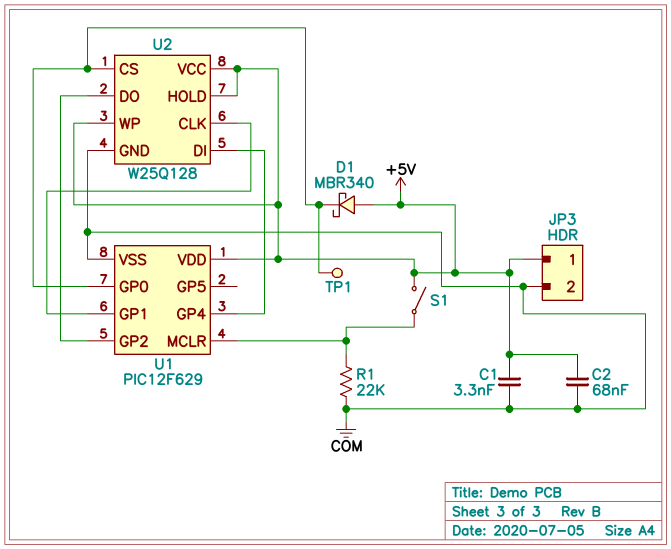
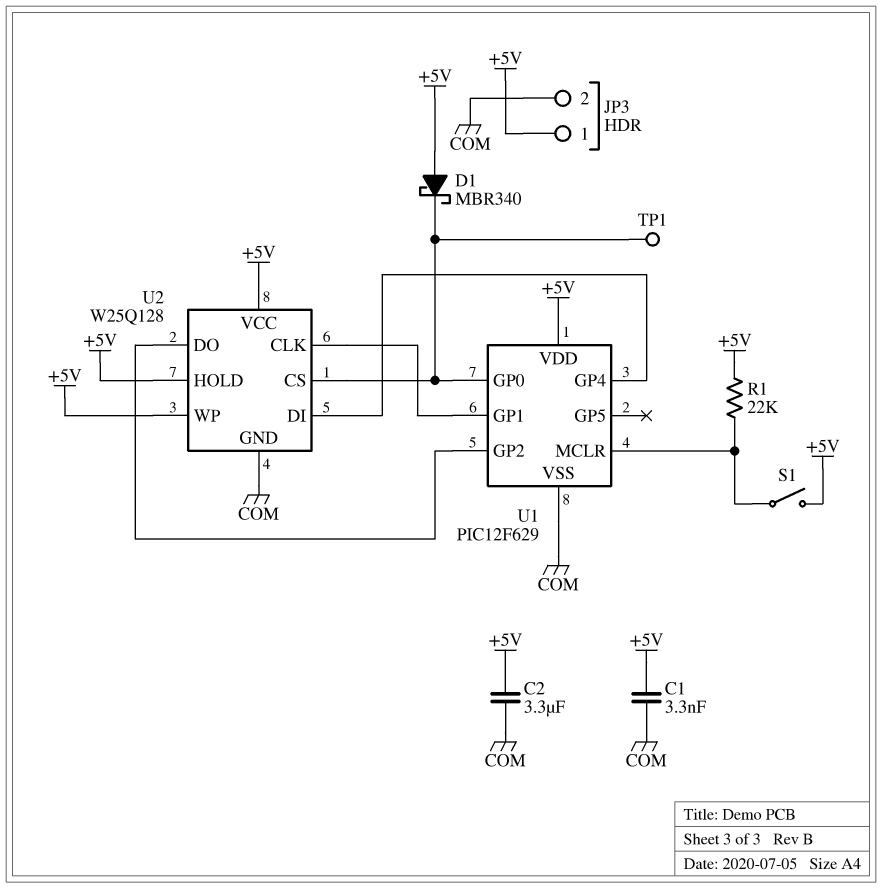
C2: 68nF (+5V, COM) -> 3.3uF (+5V, COM)
R1: 22k (COM, U1/MCLR) -> 22k (+5V, U1/MCLR)

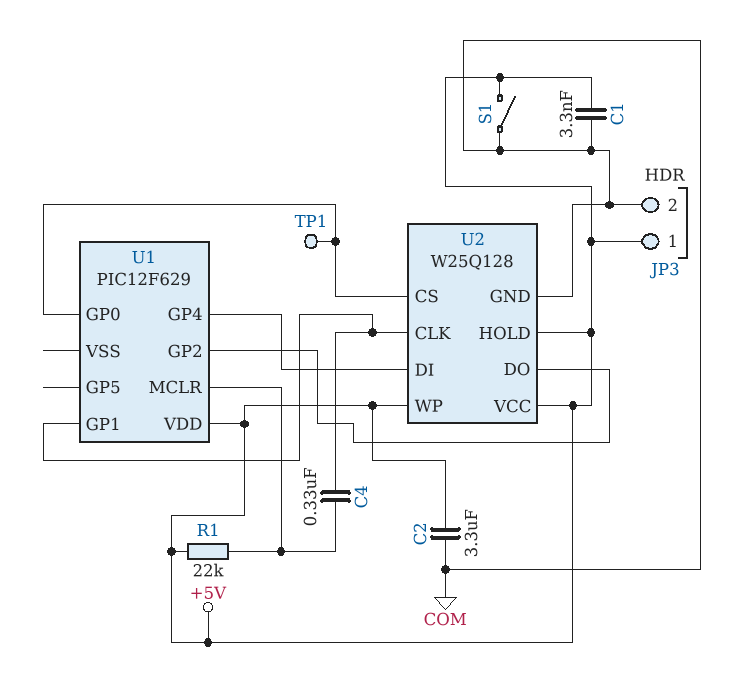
C4: none -> 330nF (U1/GP1, U1/MCLR)
D1: schottky MBR340 (A +5V, K U1/GP0) -> none
S1: switch (+5V, U1/MCLR) -> switch (+5V, COM)
U1 pin VSS: COM -> none

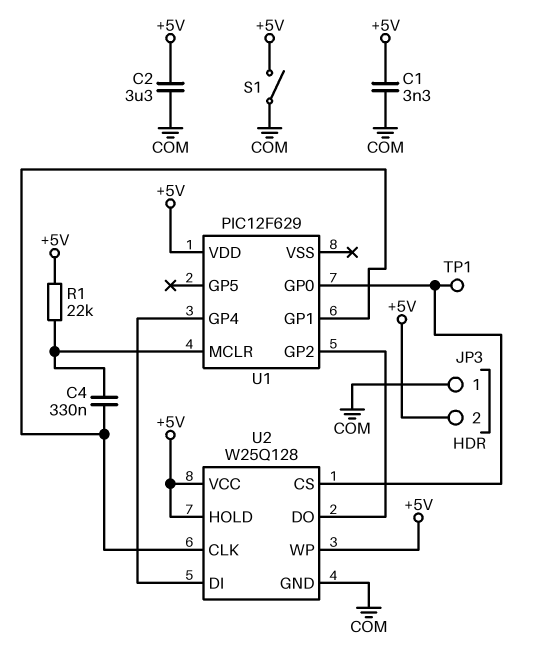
JP3 pin 1: +5V -> COM
JP3 pin 2: COM -> +5V

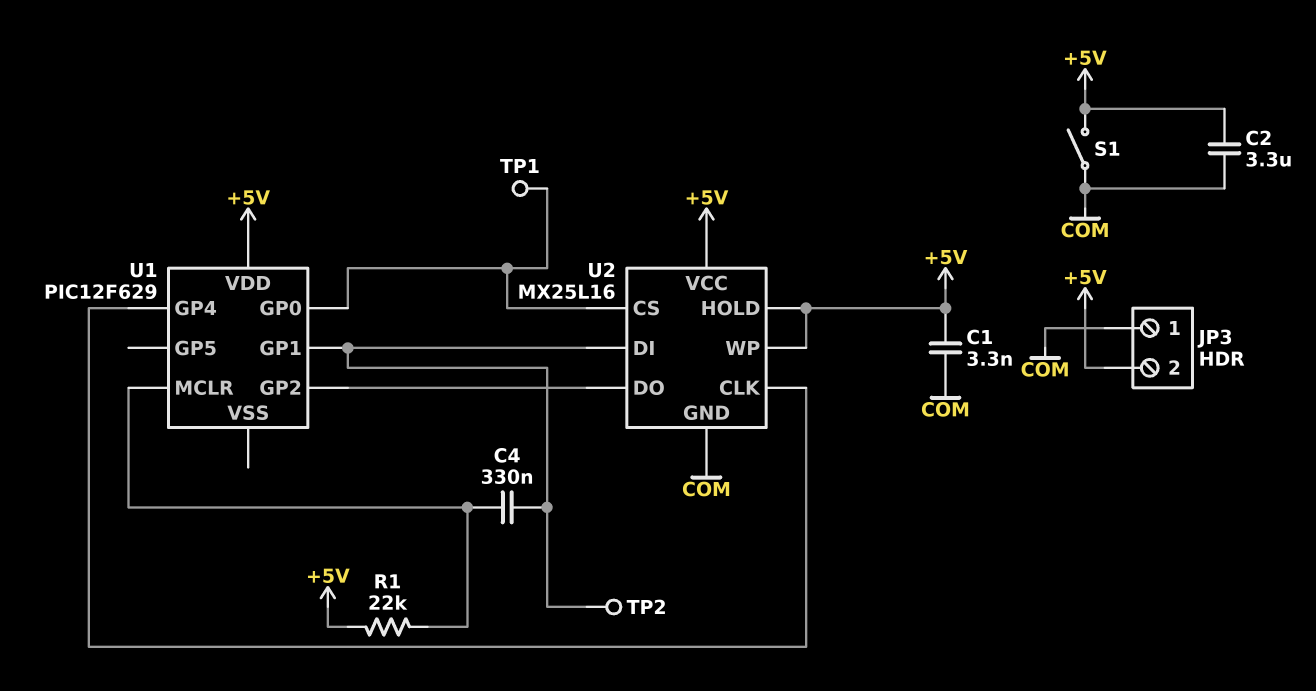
TP2: none -> test point (U1/GP1)
U2: W25Q128 -> MX25L16
U2 pin CLK: U1/GP1 -> U1/GP4
U2 pin DI: U1/GP4 -> U1/GP1

